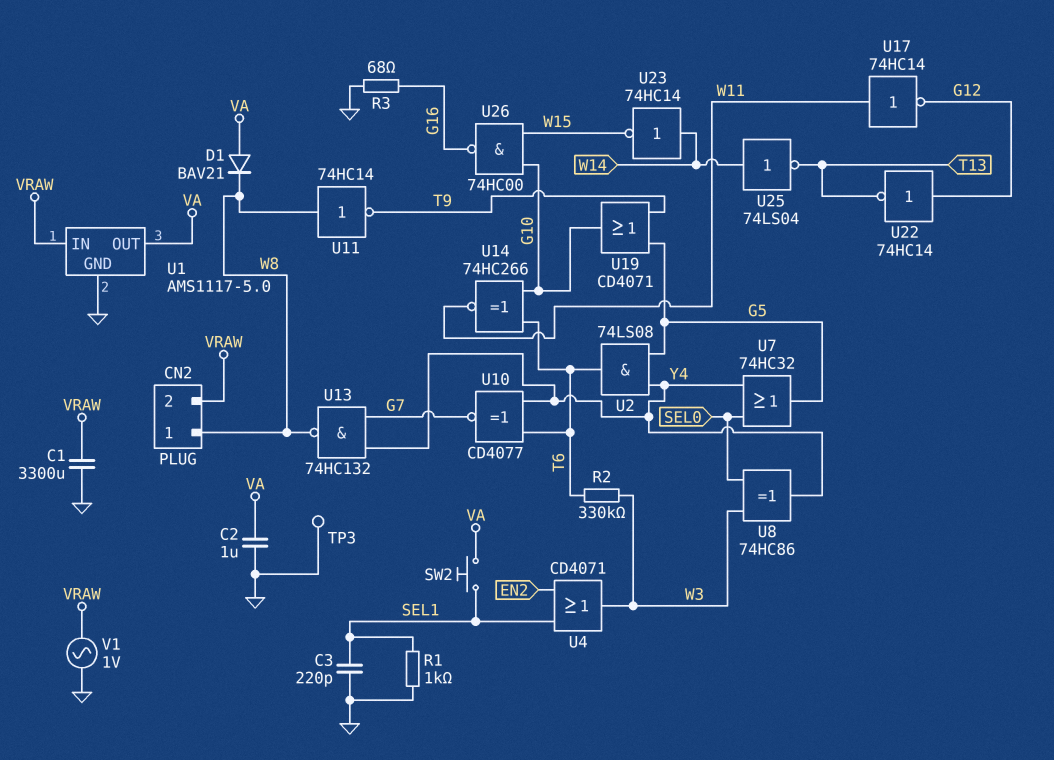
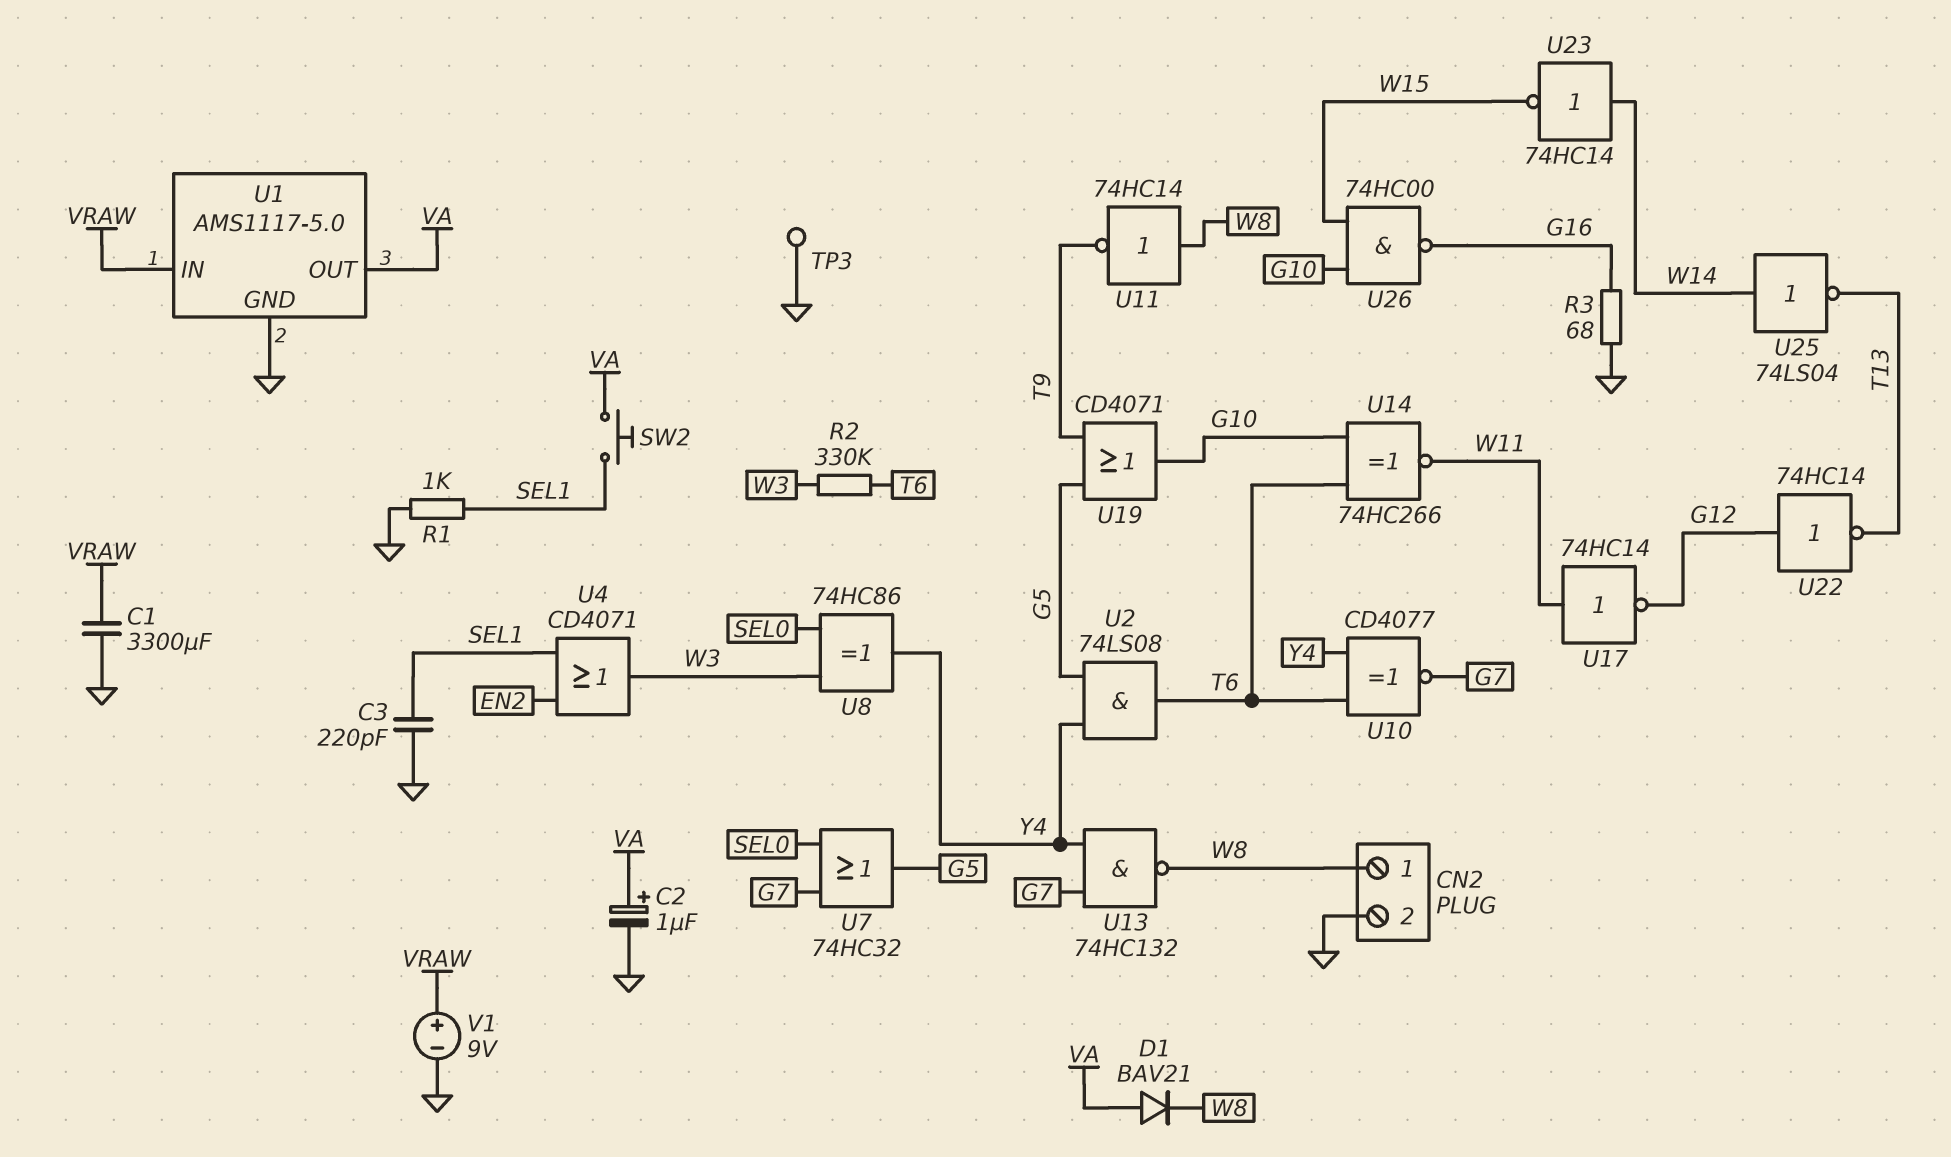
C2: 1uF (GND, VA) -> 1uF (plus VA, minus GND)
CN2 pin 2: VRAW -> GND
U7: OR 74HC32 (in SEL0, in Y4, out G5) -> OR 74HC32 (in G7, in SEL0, out G5)
V1: AC 1V (GND, VRAW) -> 9V (plus VRAW, minus GND)

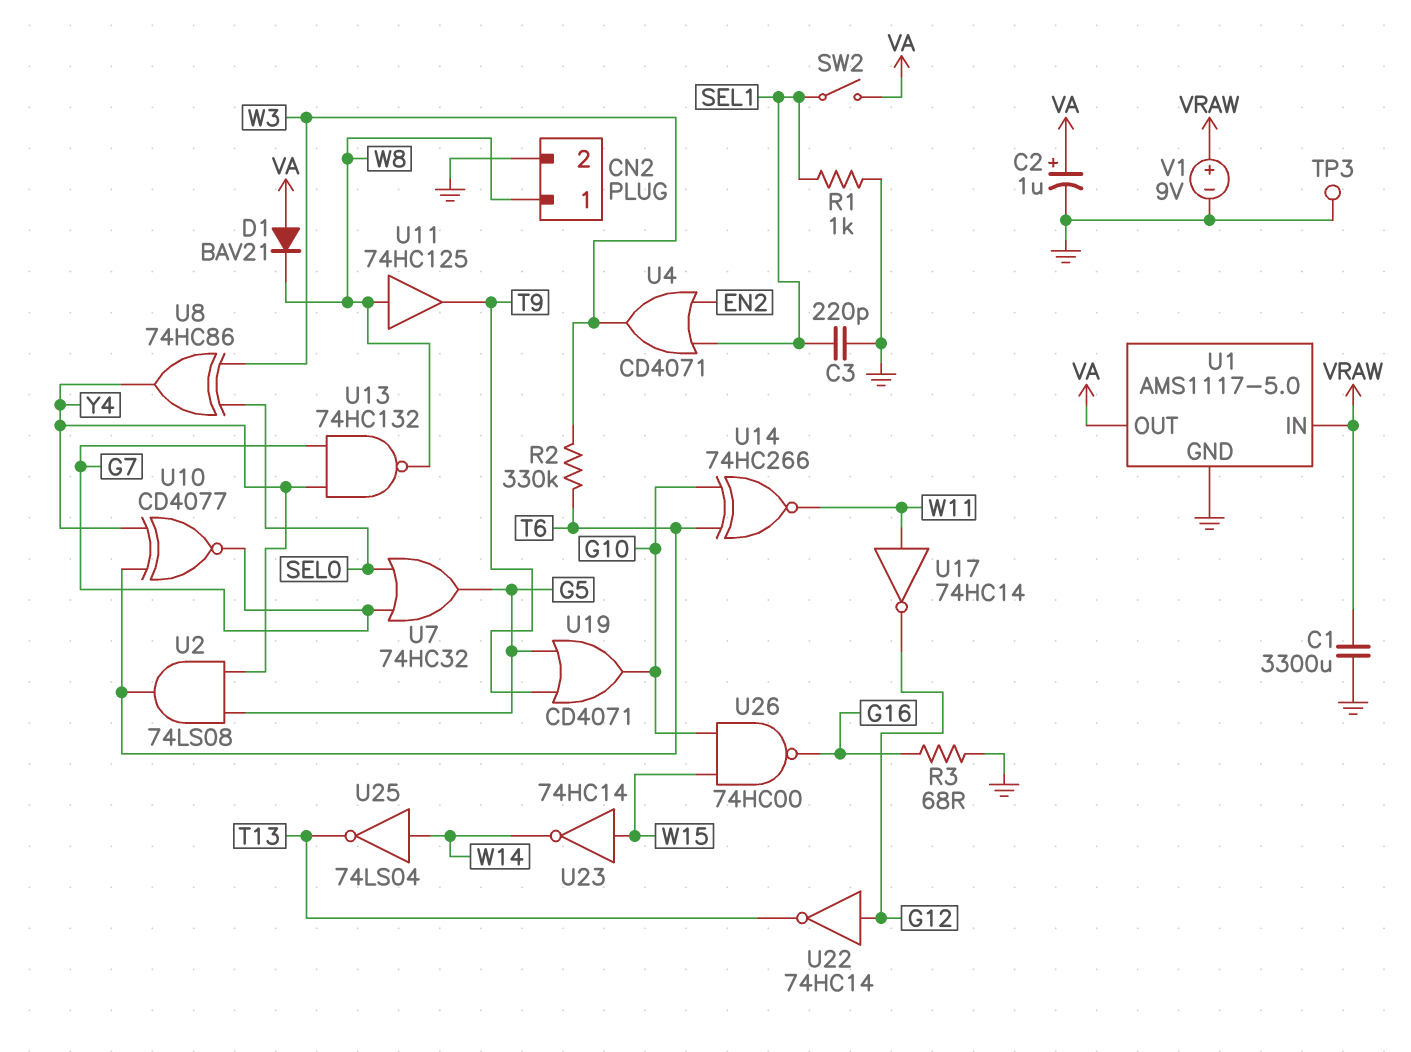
SW2: button (SEL1, VA) -> switch (SEL1, VA)
U11: NOT 74HC14 (in W8, out T9) -> buffer 74HC125 (in W8, out T9)
U23: NOT 74HC14 (in W14, out W15) -> NOT 74HC14 (in W15, out W14)

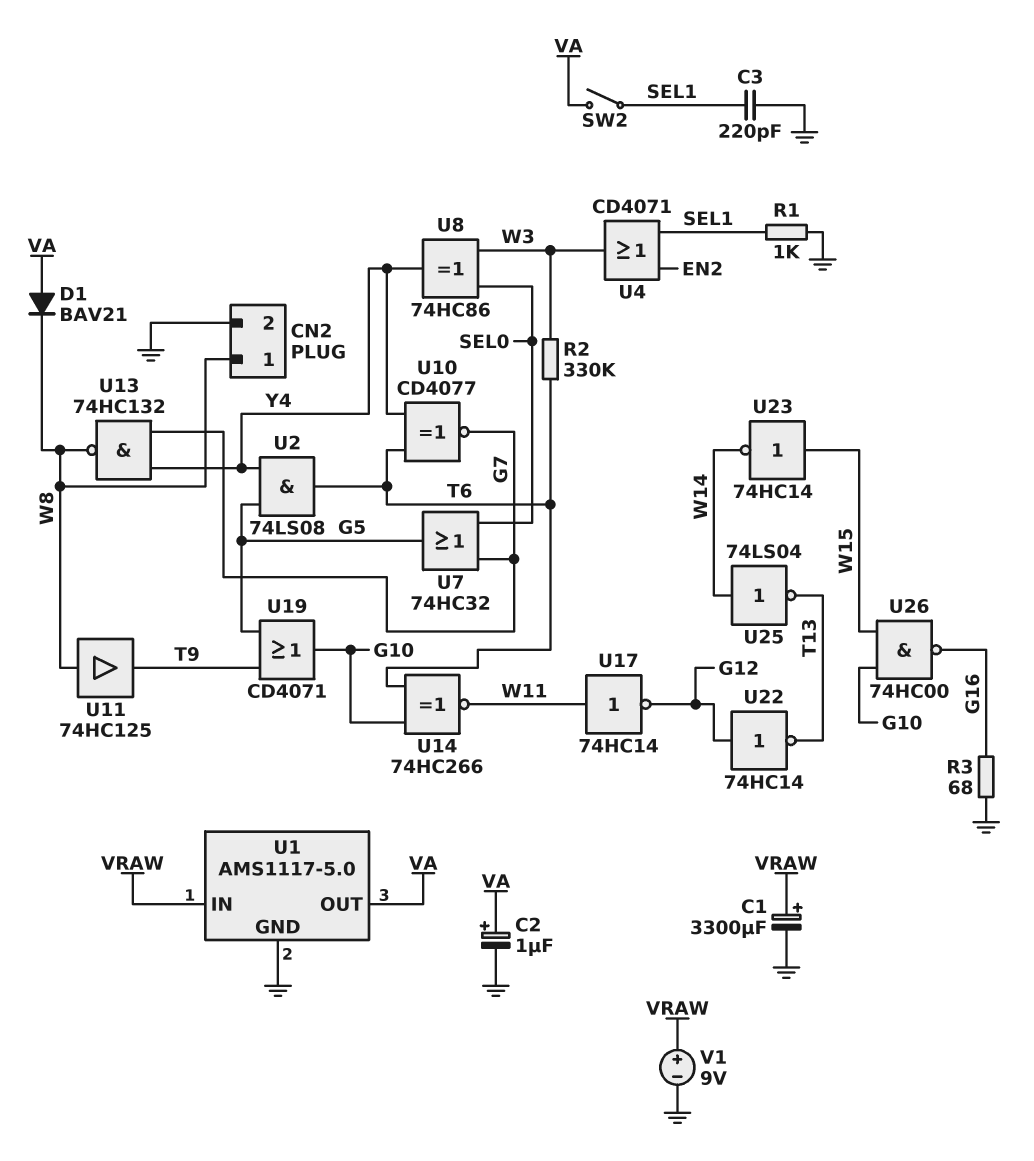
C1: 3300uF (GND, VRAW) -> 3300uF (plus VRAW, minus GND)
TP3: test point (GND) -> none

